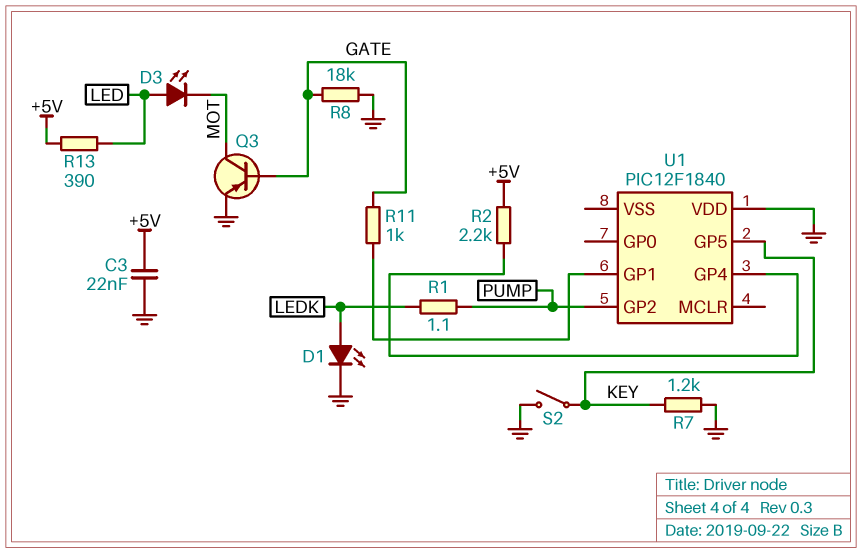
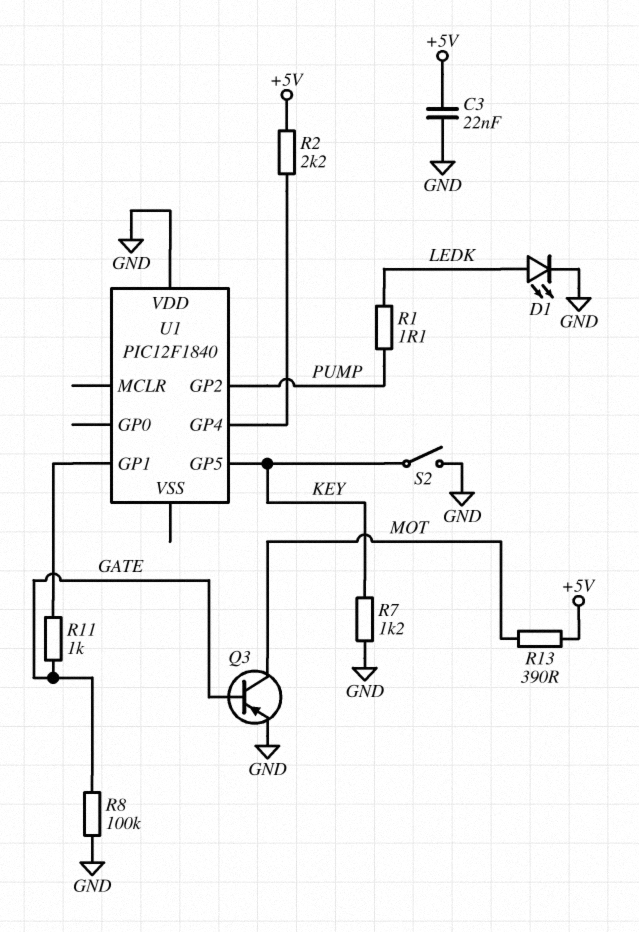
D3: LED (A LED, K MOT) -> none
R8: 18k (GATE, GND) -> 100k (GATE, GND)
R13: 390 (+5V, LED) -> 390 (+5V, MOT)

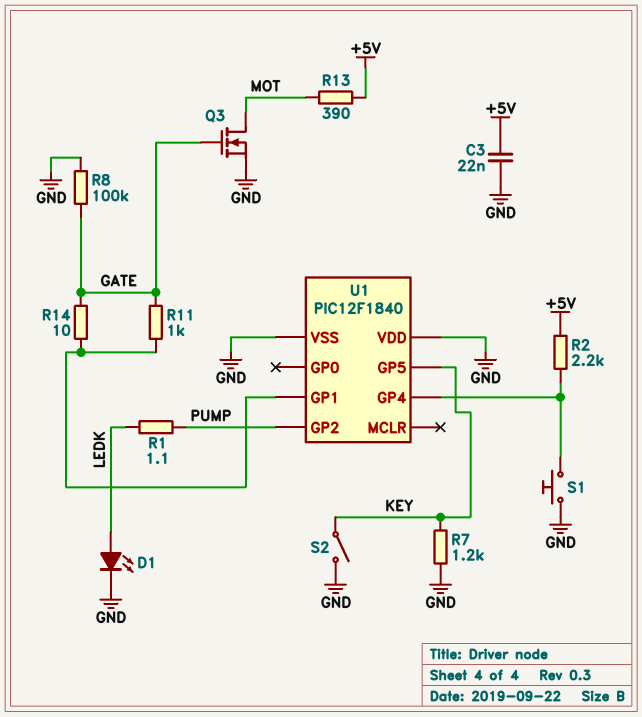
Q3: PNP (B GATE, C MOT, E GND) -> NMOS (G GATE, D MOT, S GND)
R14: none -> 10 (GATE, U1/GP1)
S1: none -> button (GND, U1/GP4)
U1 pin VSS: none -> GND

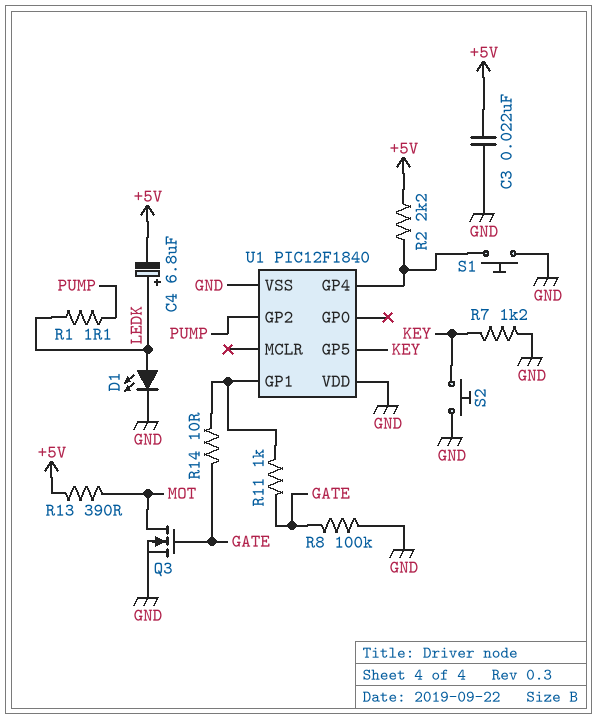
C4: none -> 6.8uF (plus LEDK, minus +5V)
S2: switch (GND, KEY) -> button (GND, KEY)

